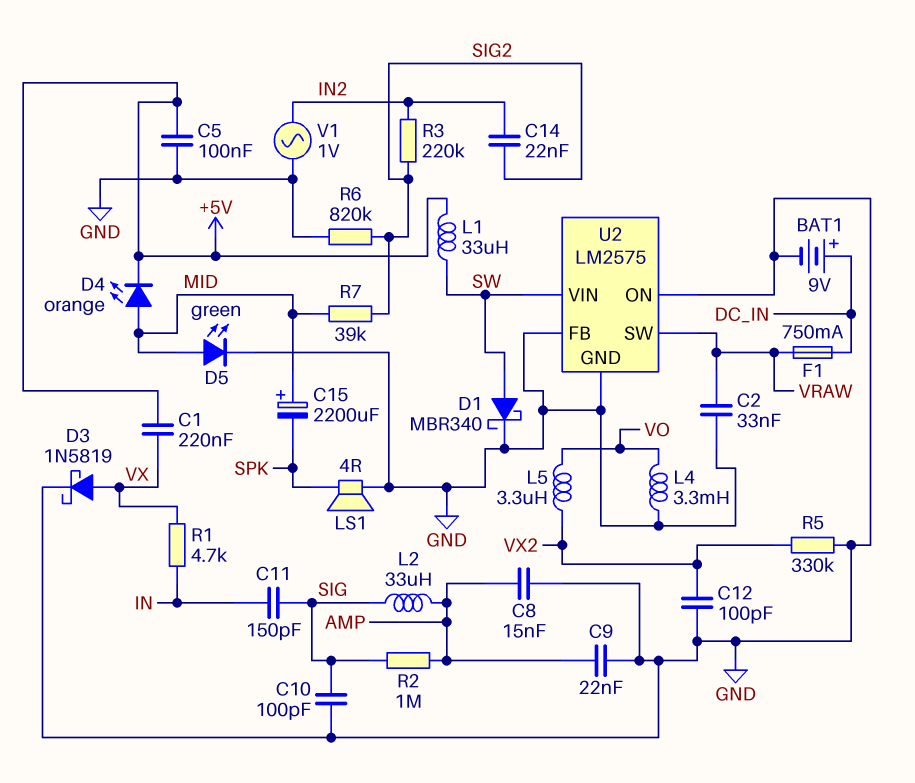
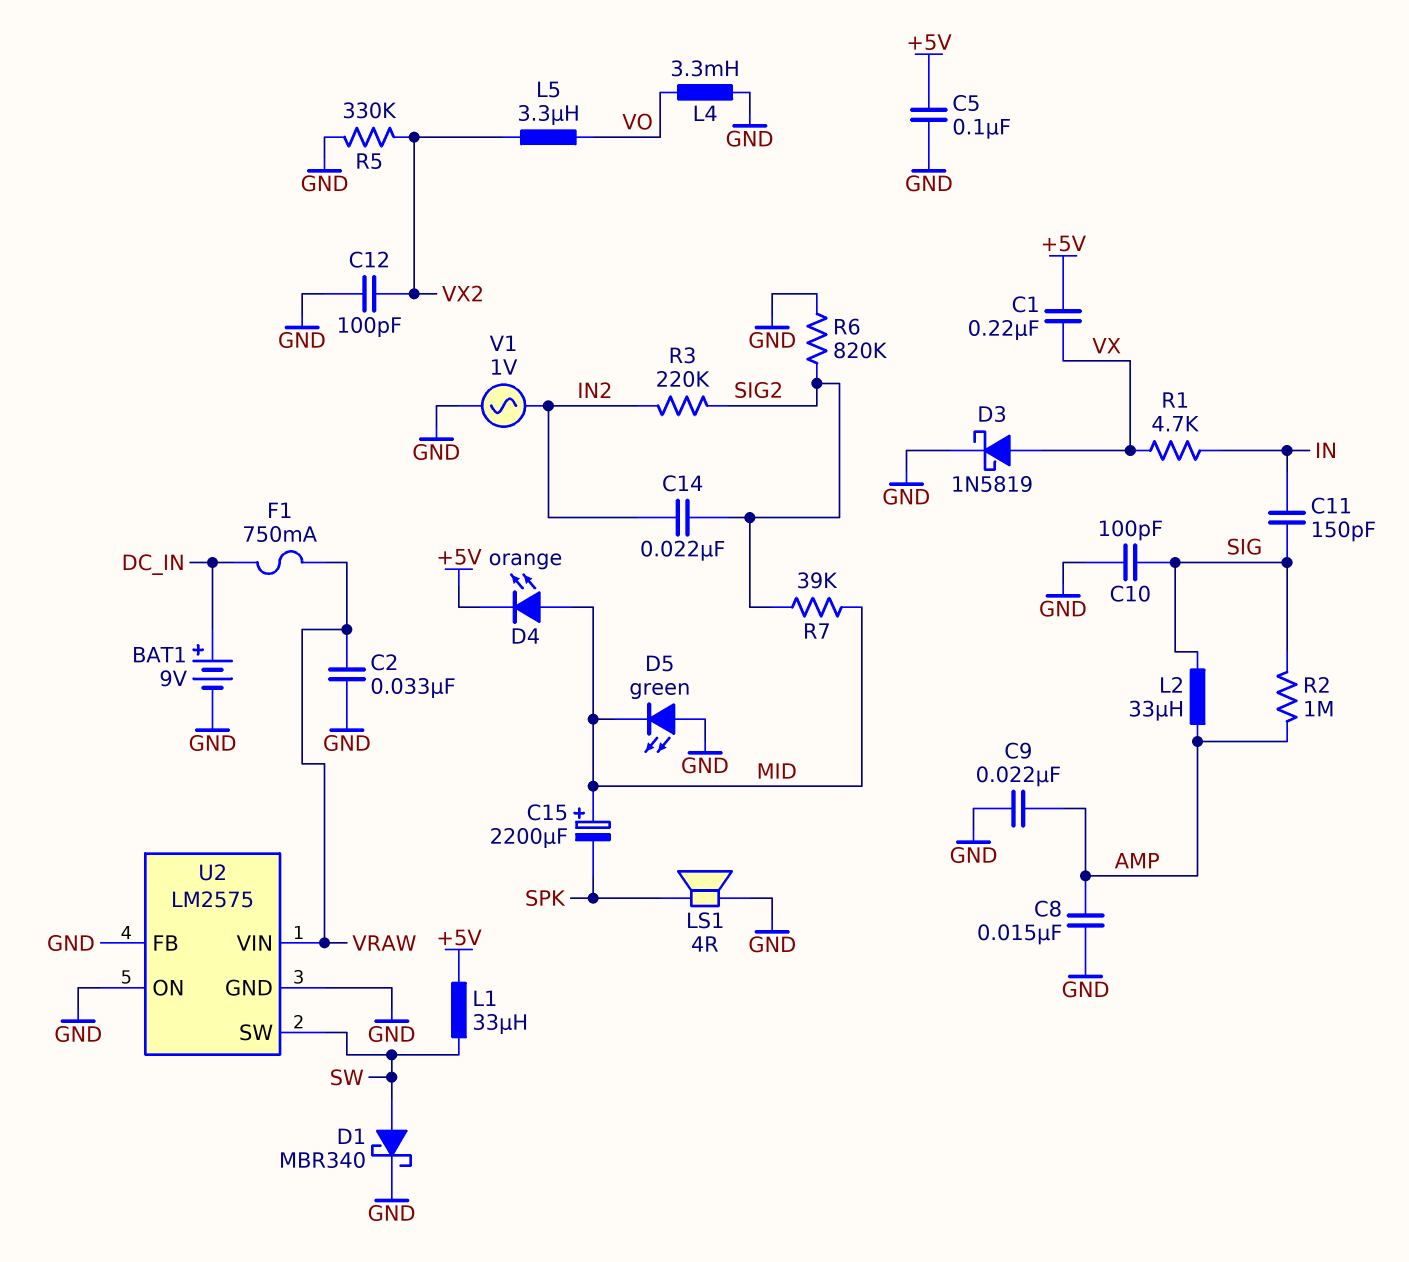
D5: LED green (A MID, K GND) -> LED green (A GND, K MID)
U2 pin SW: VRAW -> SW
U2 pin VIN: SW -> VRAW

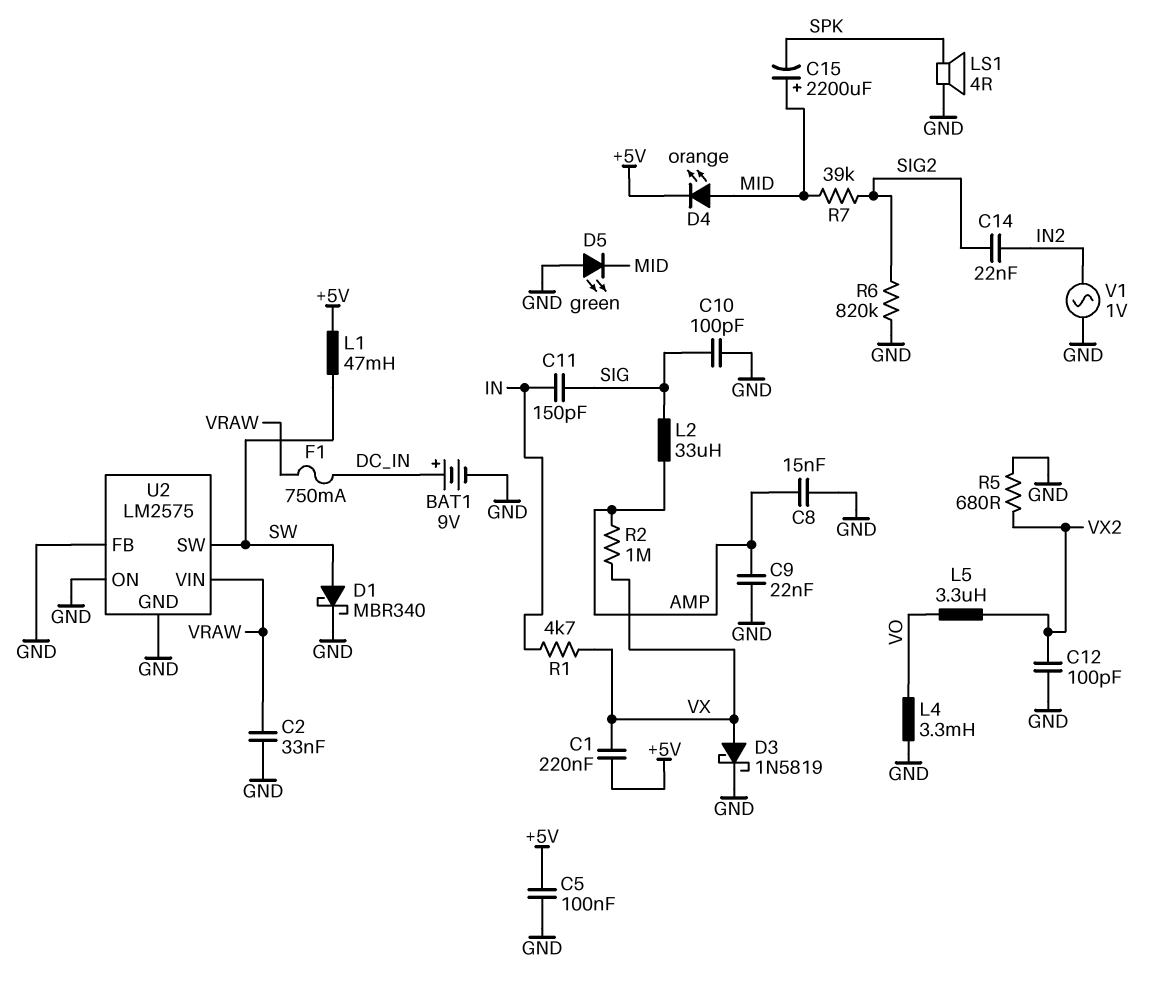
L1: 33uH (+5V, SW) -> 47mH (+5V, SW)
R2: 1M (AMP, SIG) -> 1M (AMP, VX)
R3: 220k (IN2, SIG2) -> none
R5: 330k (GND, VX2) -> 680 (GND, VX2)

